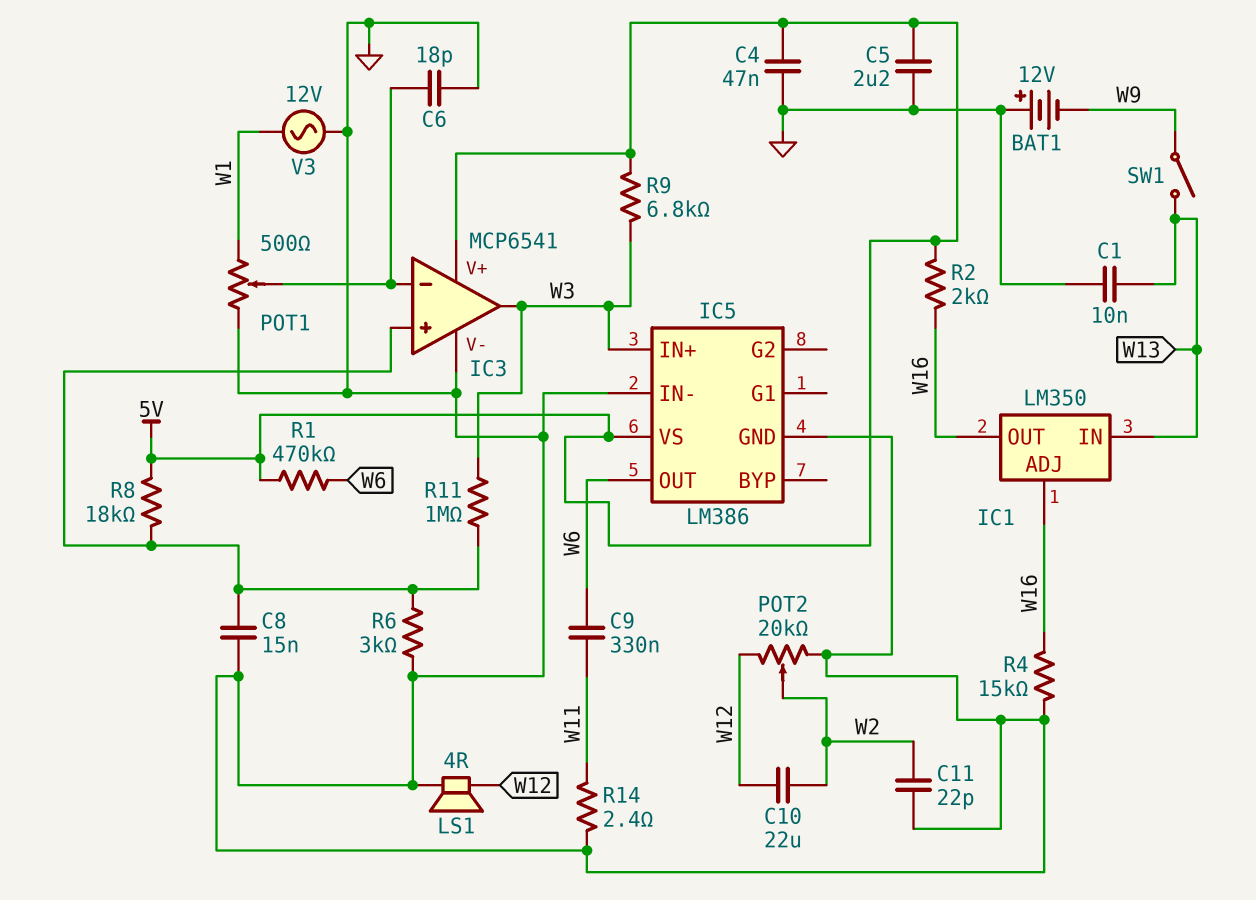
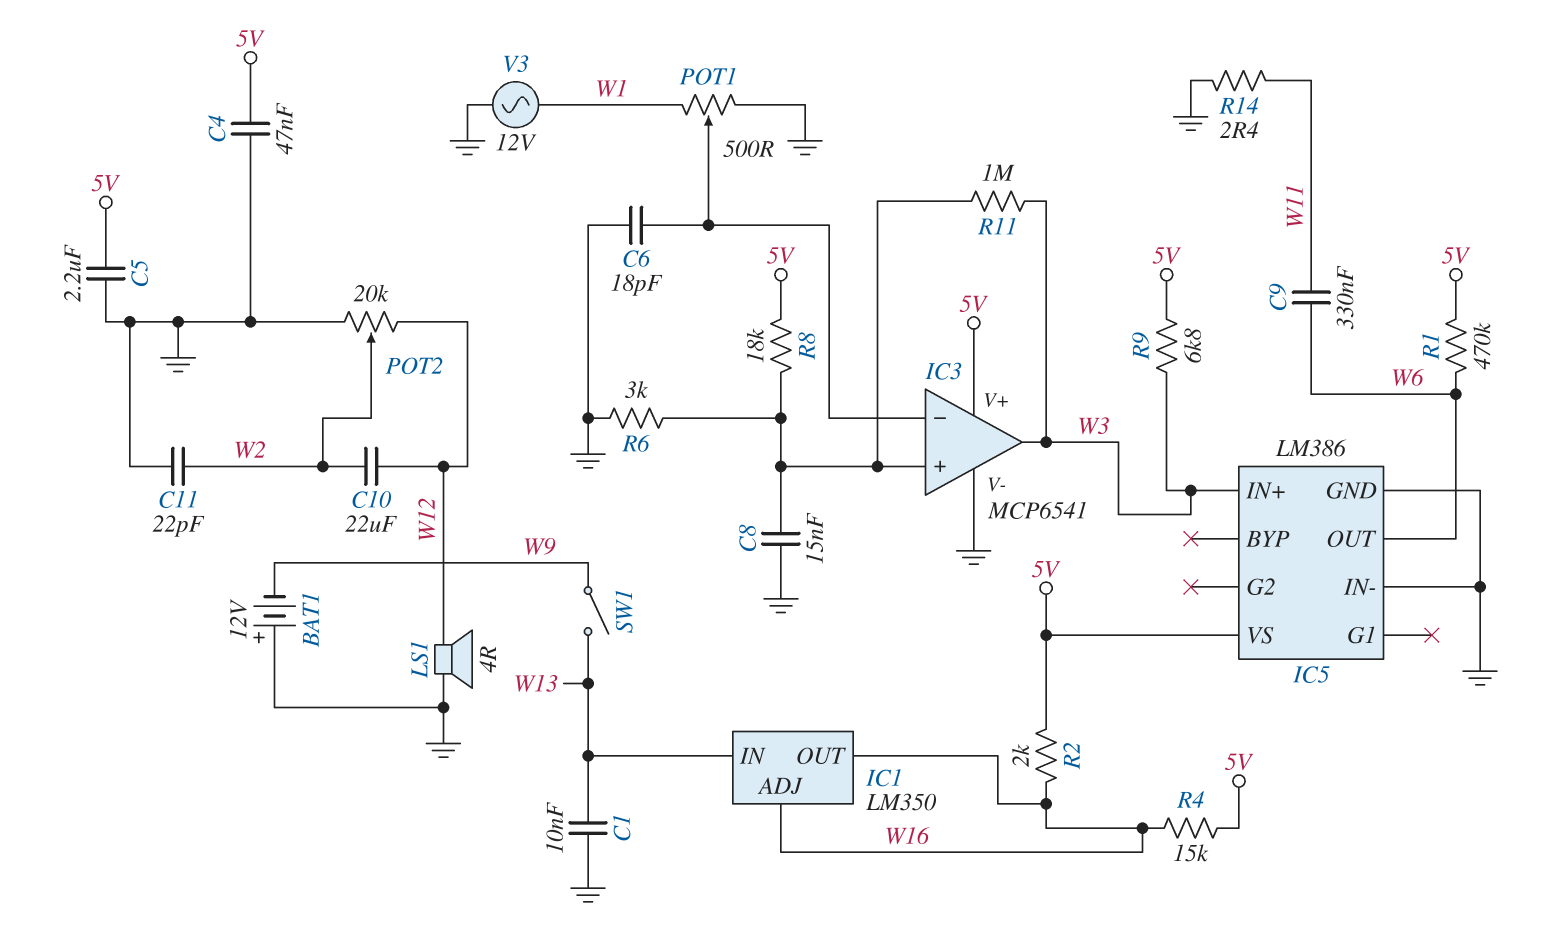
R4: 15k (GND, W16) -> 15k (5V, W16)

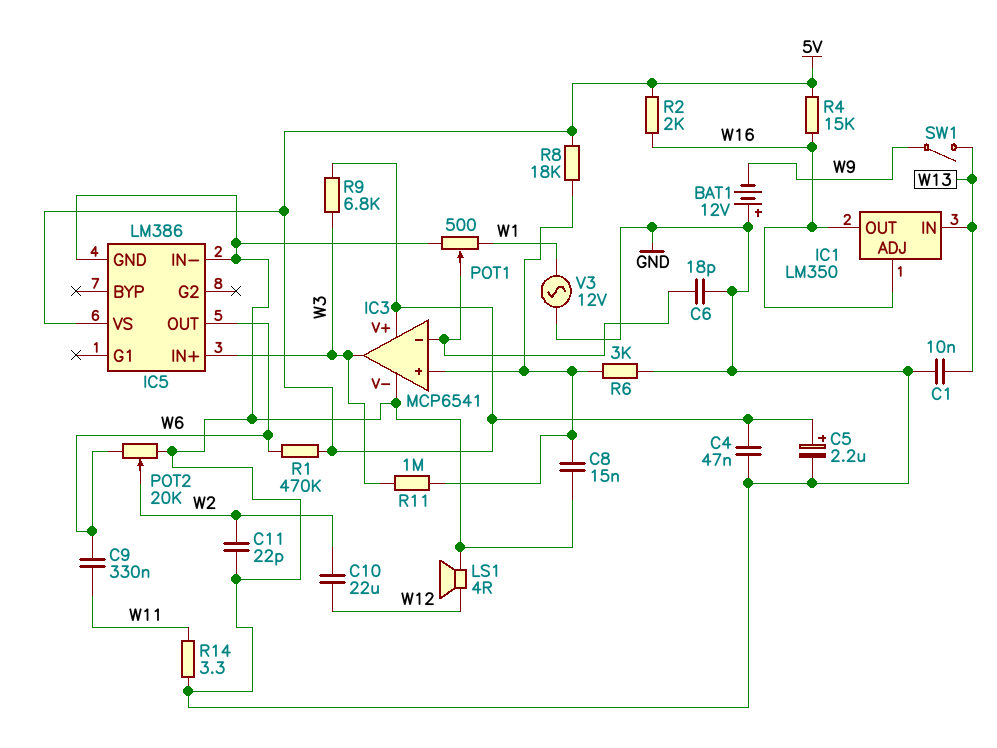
C5: 2.2uF (5V, GND) -> 2.2uF (plus 5V, minus GND)
POT2: 20k (GND, W12, wiper W2) -> 20k (GND, W6, wiper W2)
R14: 2.4 (GND, W11) -> 3.3 (GND, W11)

